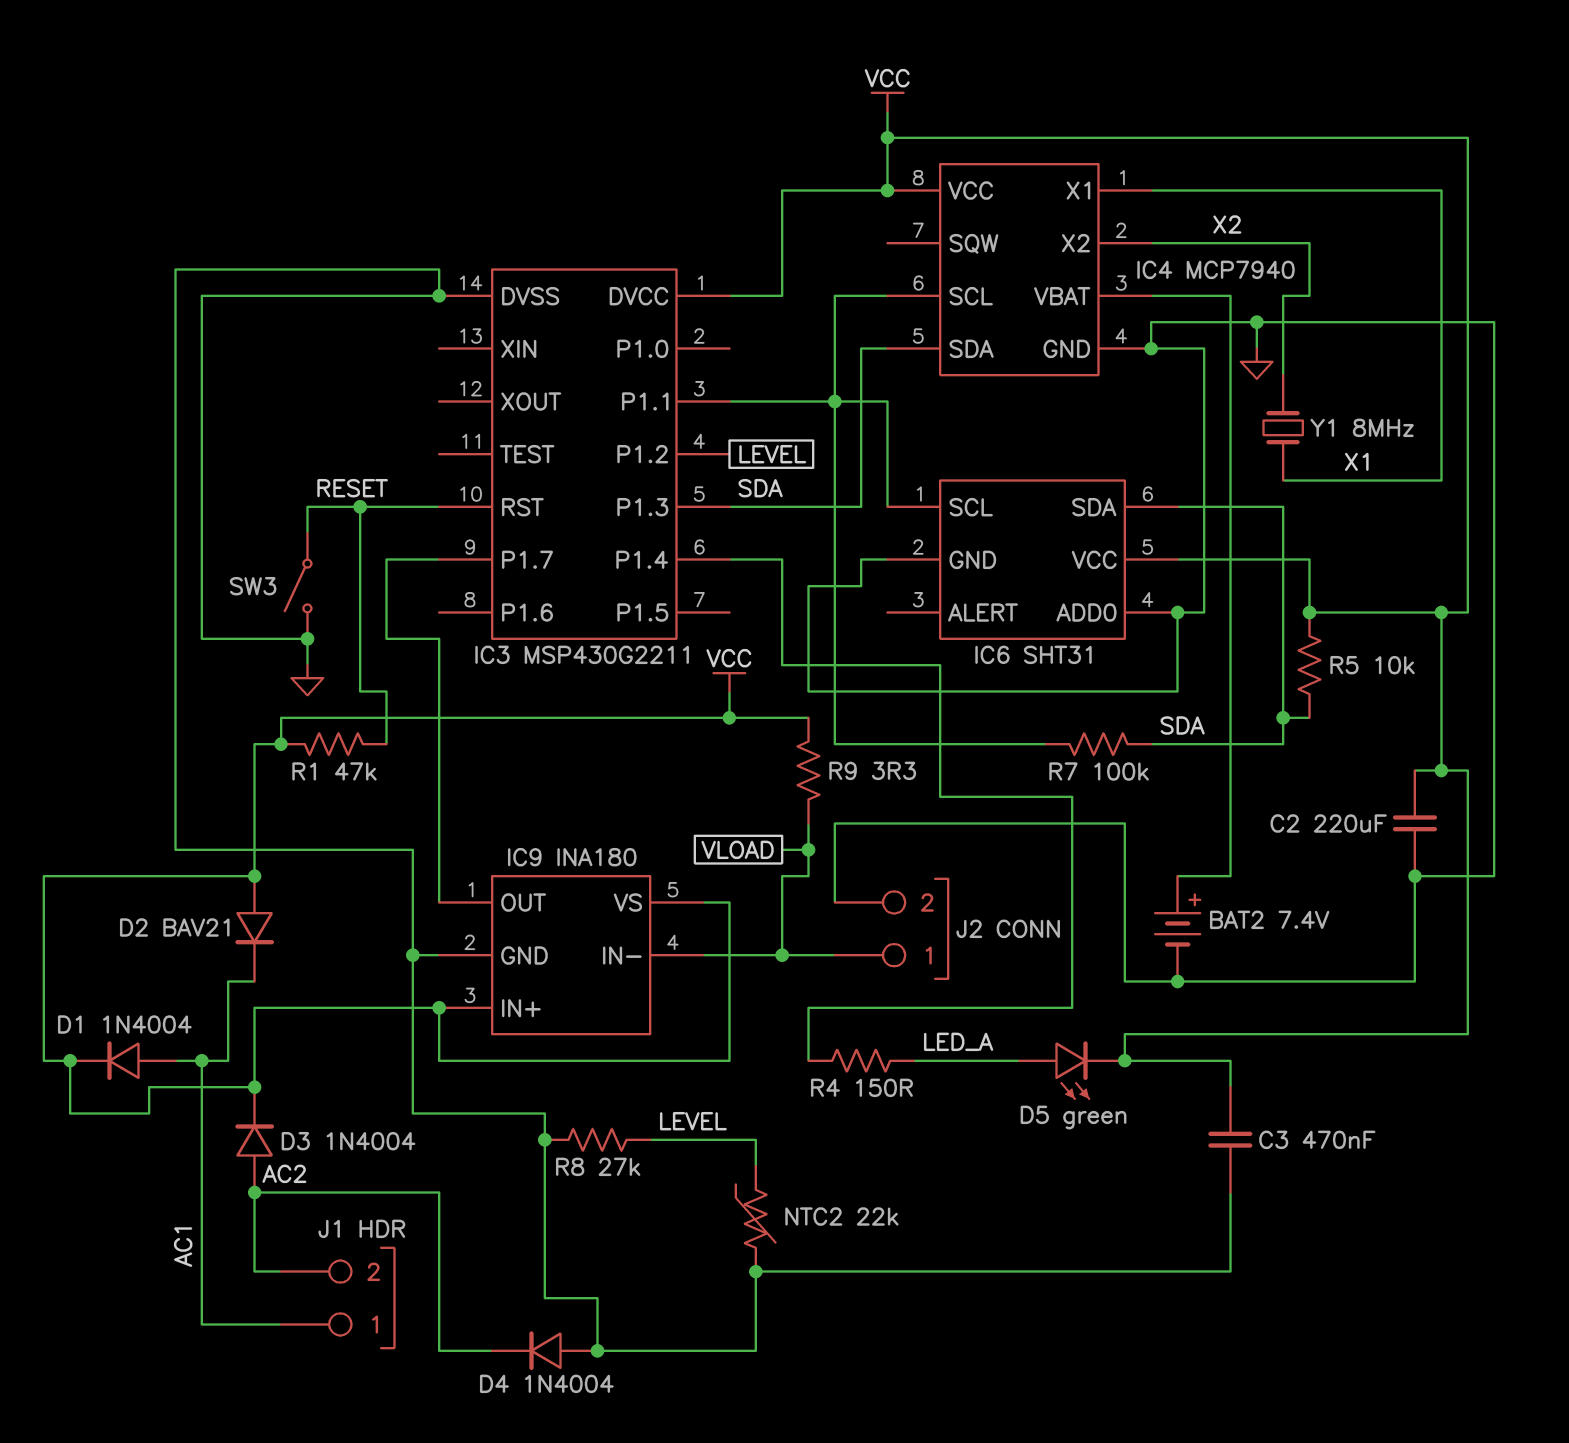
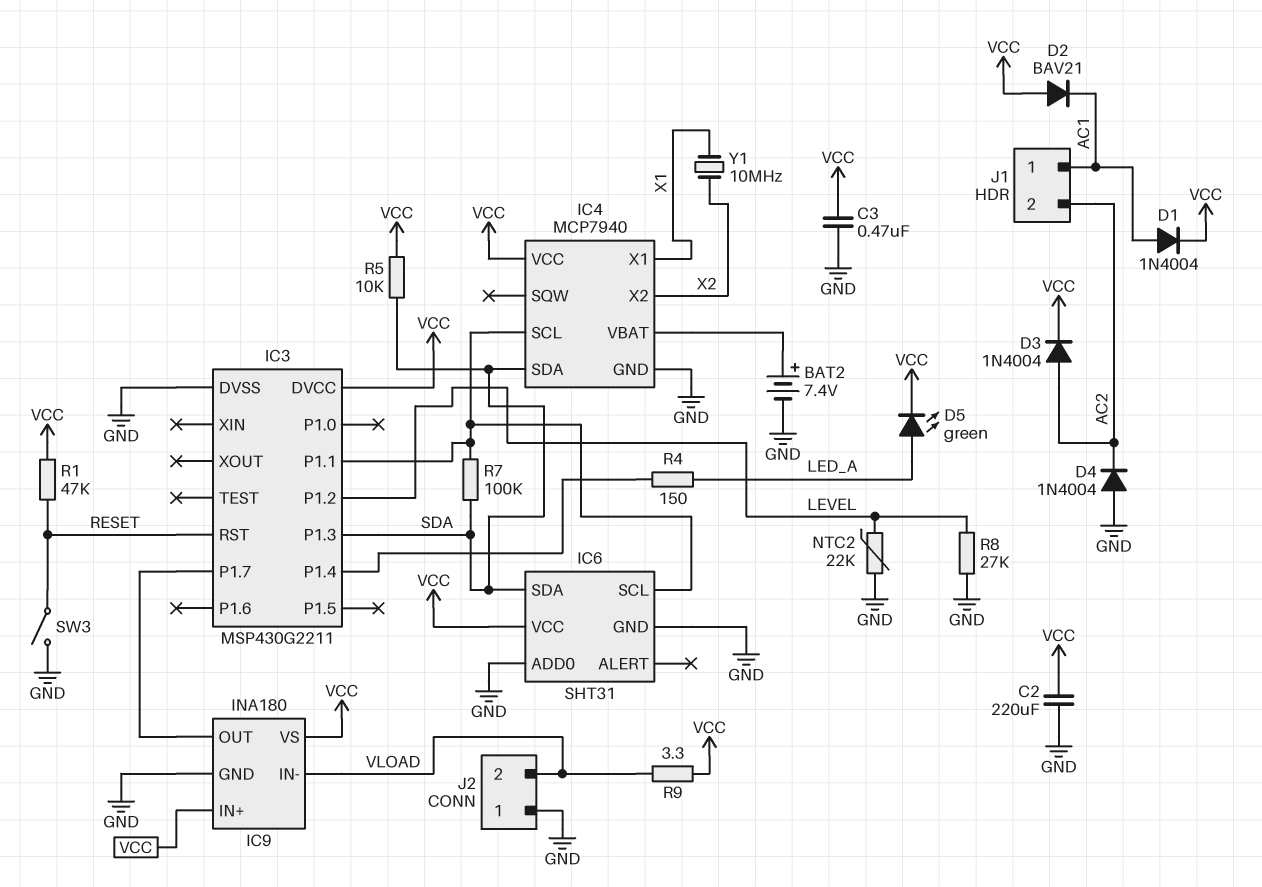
J2 pin 1: VLOAD -> GND
J2 pin 2: GND -> VLOAD
Y1: 8MHz (X1, X2) -> 10MHz (X1, X2)

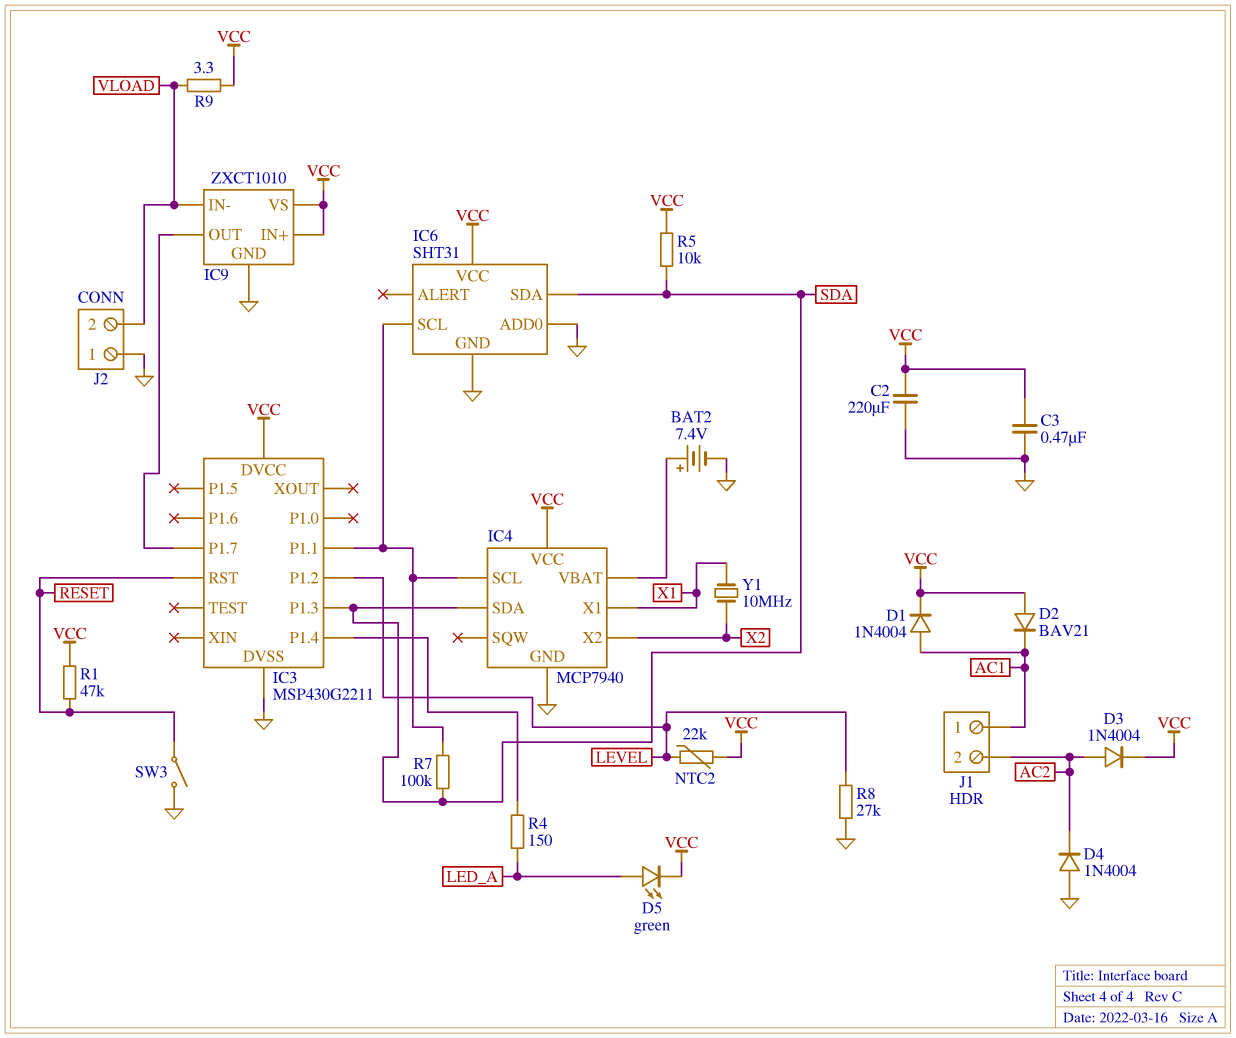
IC9: INA180 -> ZXCT1010
NTC2: 22k (GND, LEVEL) -> 22k (LEVEL, VCC)

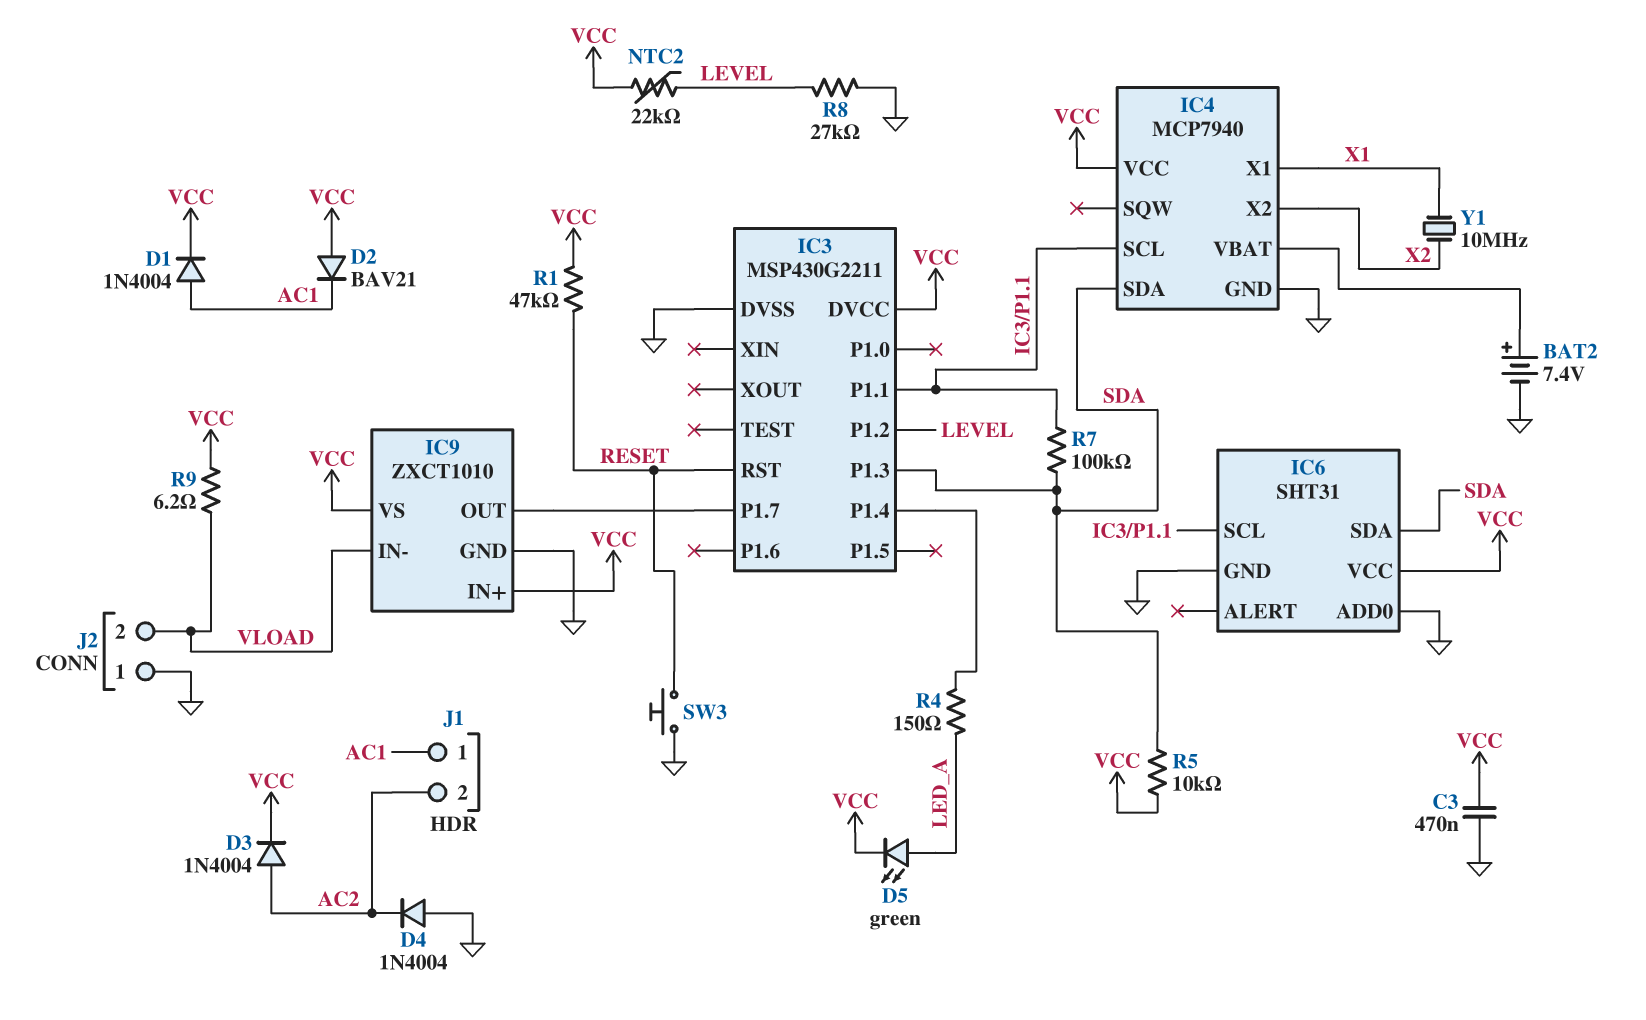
C2: 220uF (GND, VCC) -> none
R9: 3.3 (VCC, VLOAD) -> 6.2 (VCC, VLOAD)
SW3: switch (GND, RESET) -> button (GND, RESET)

